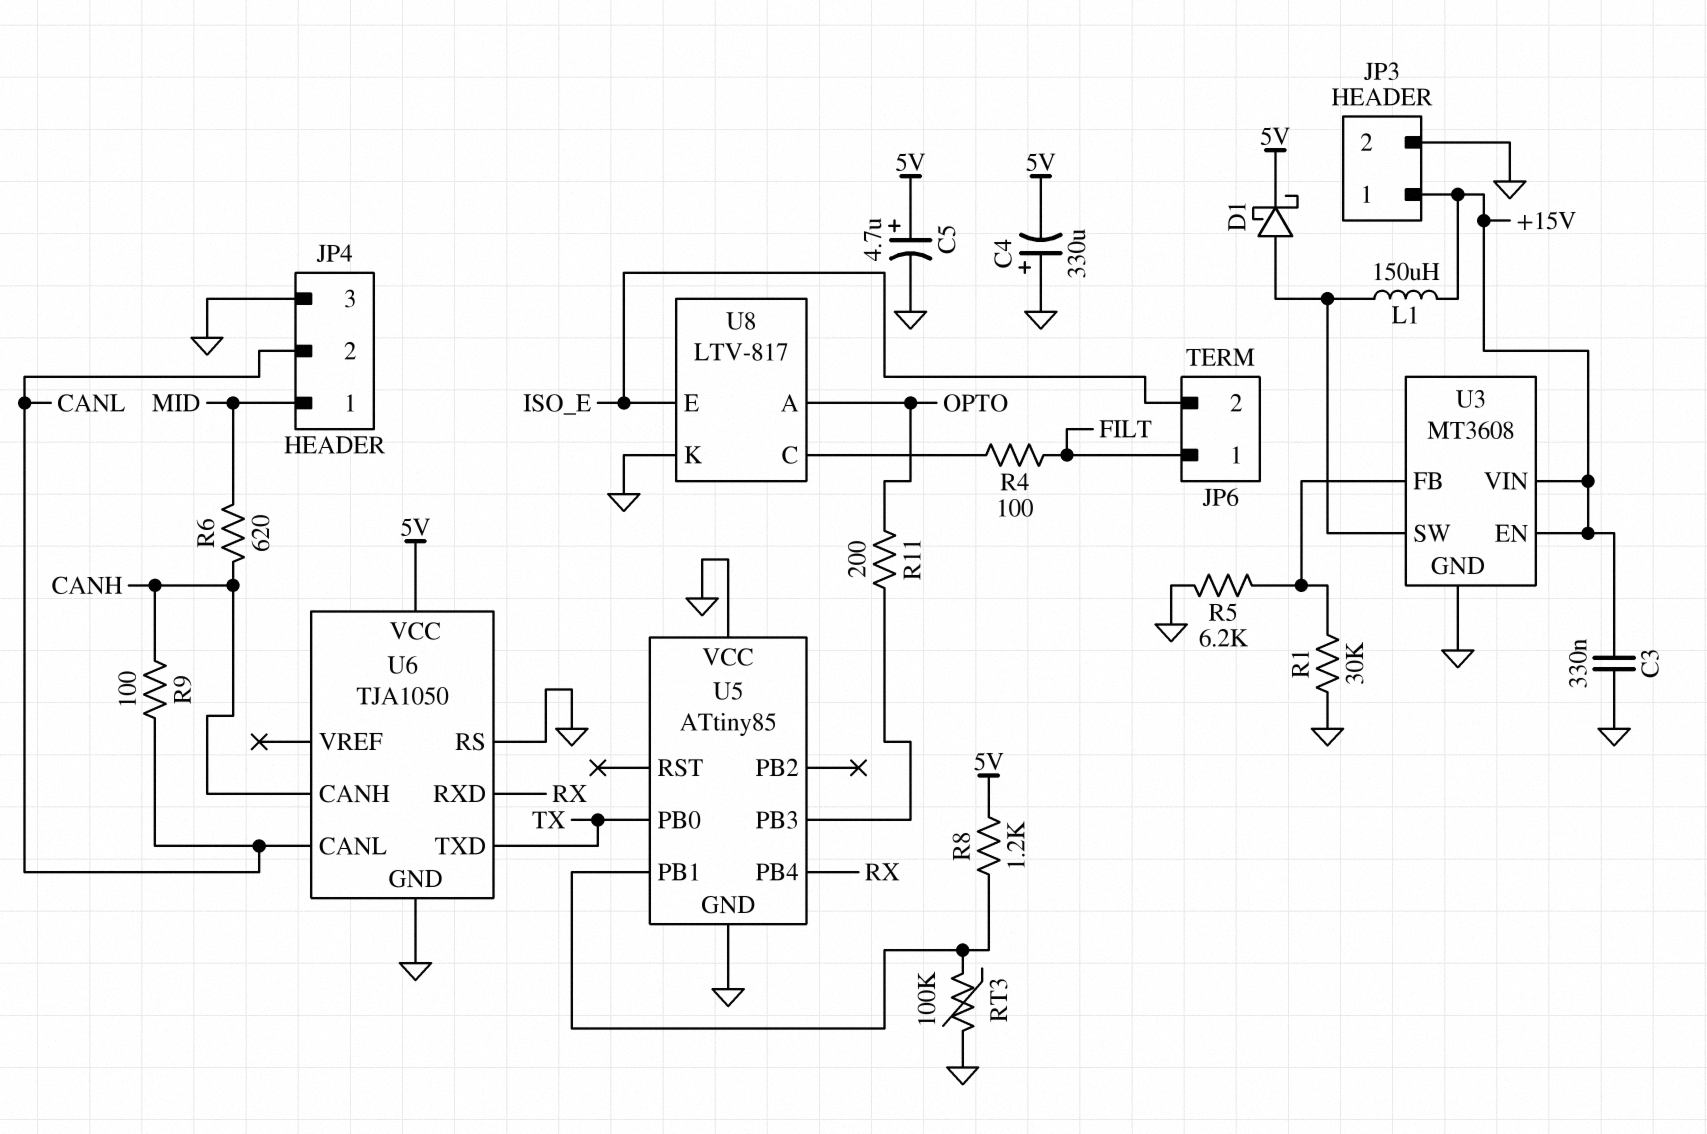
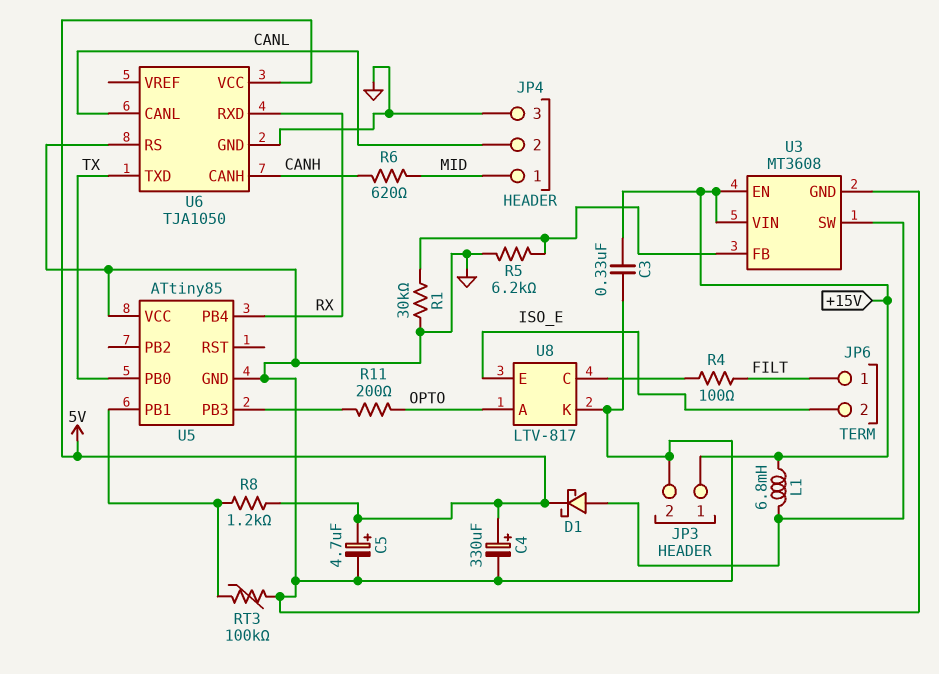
C4: 330uF (plus GND, minus 5V) -> 330uF (plus 5V, minus GND)
L1: 150uH (+15V, U3/SW) -> 6.8mH (+15V, U3/SW)
R9: 100 (CANH, CANL) -> none

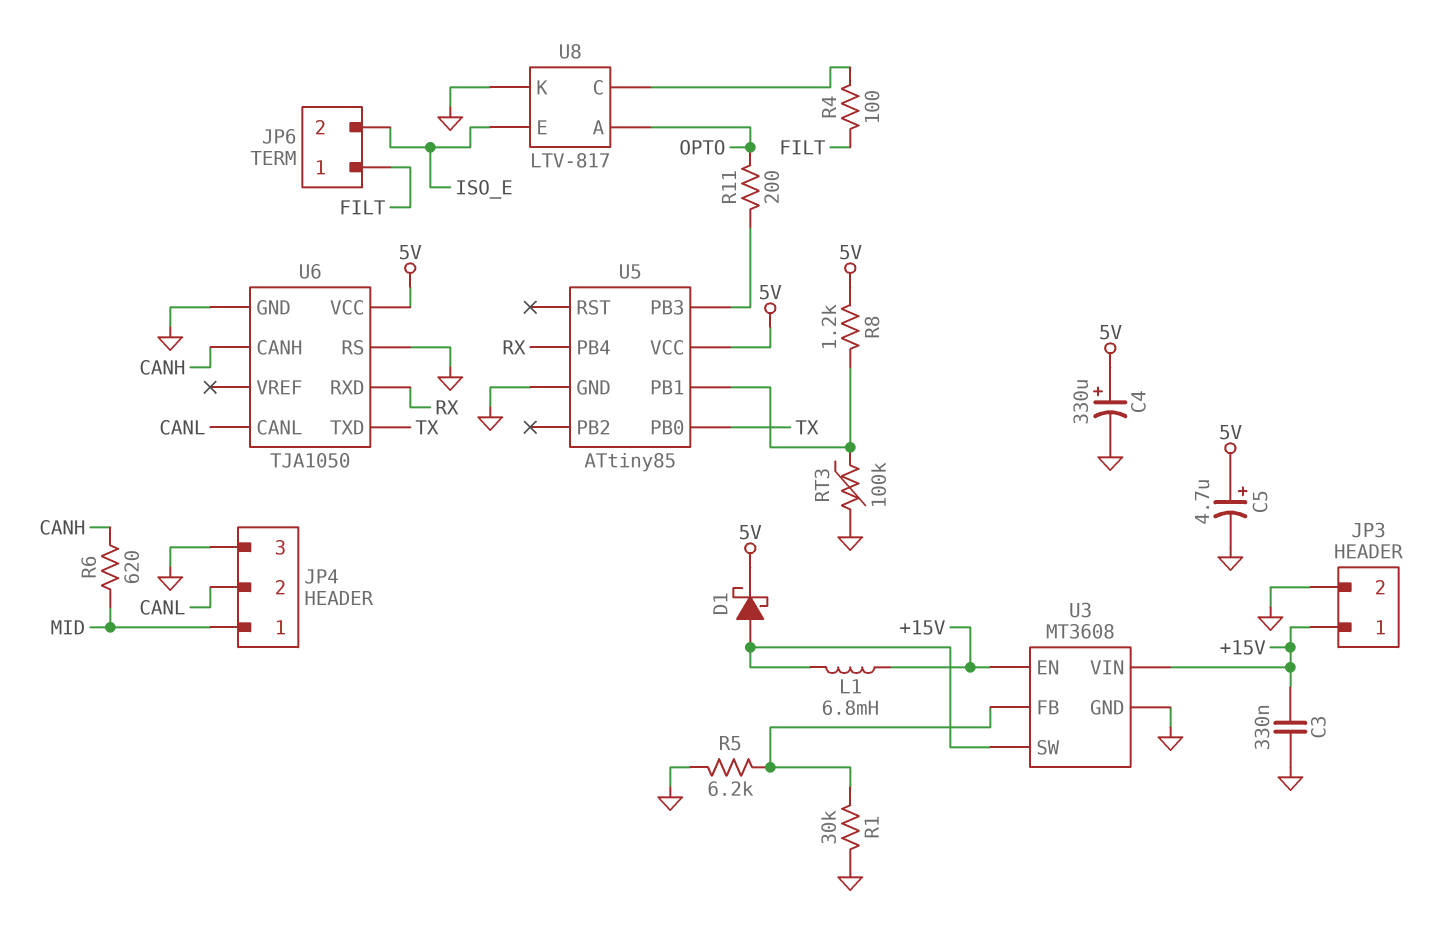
U5 pin VCC: GND -> 5V

